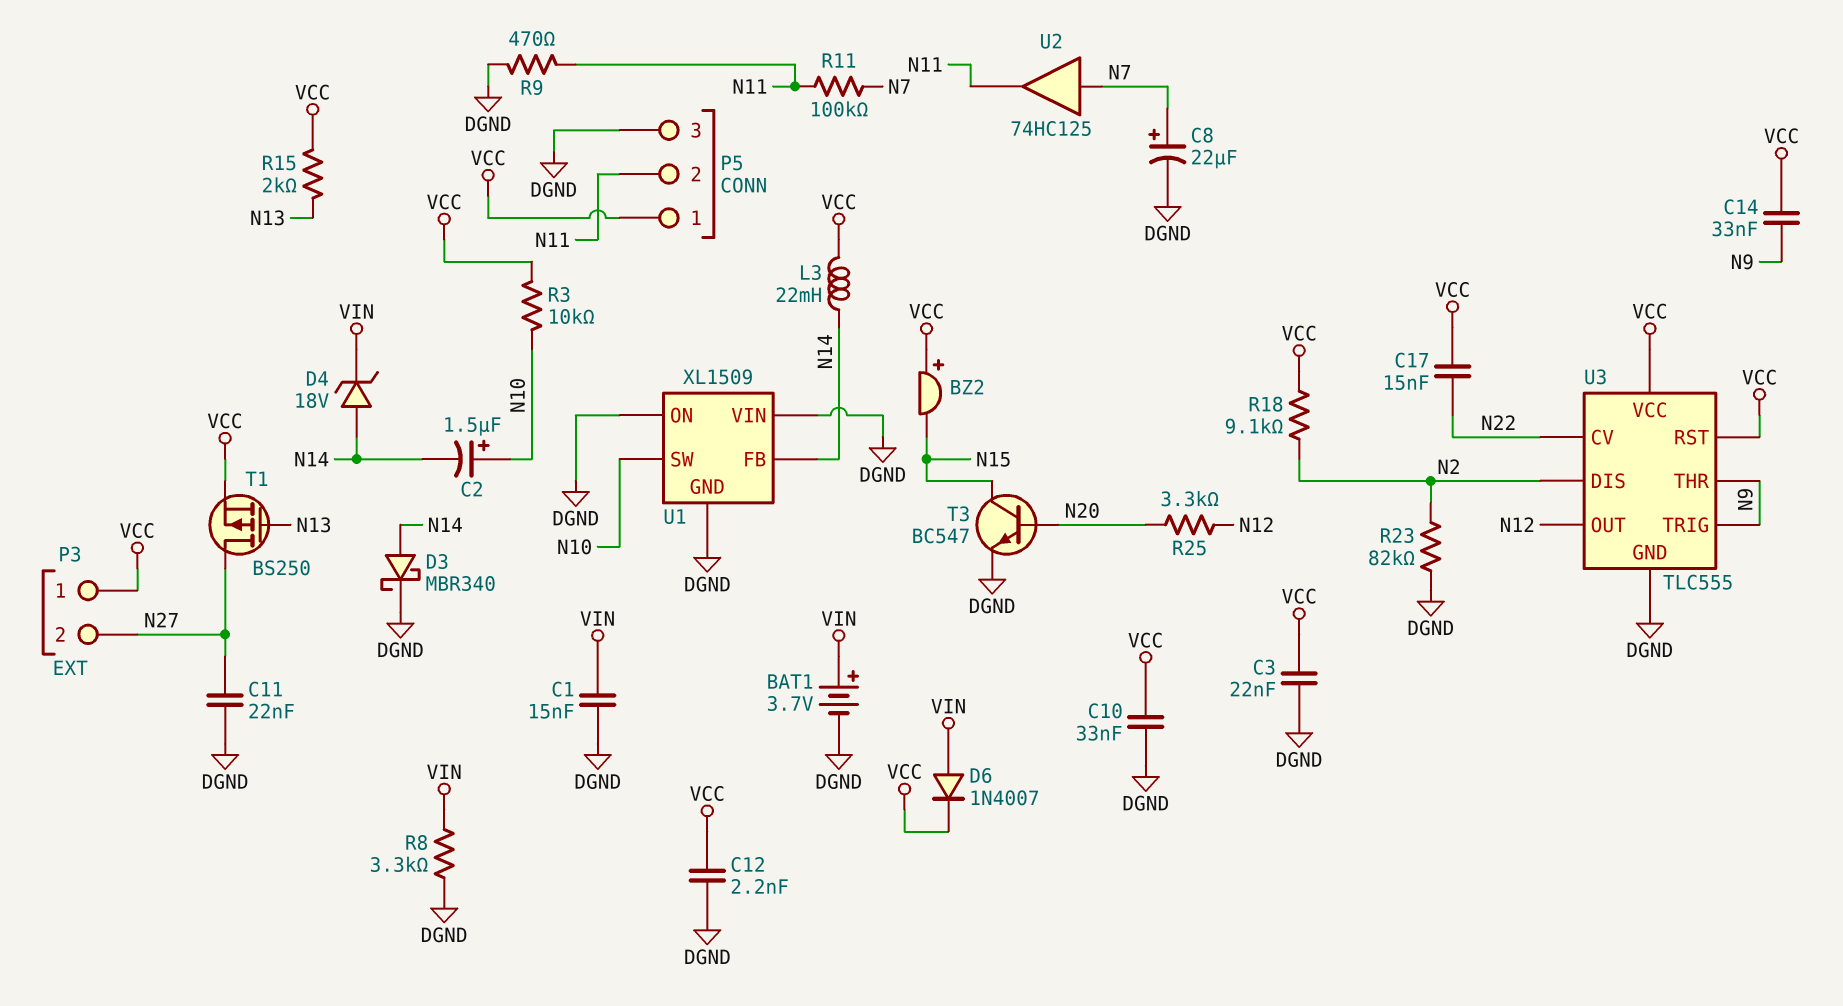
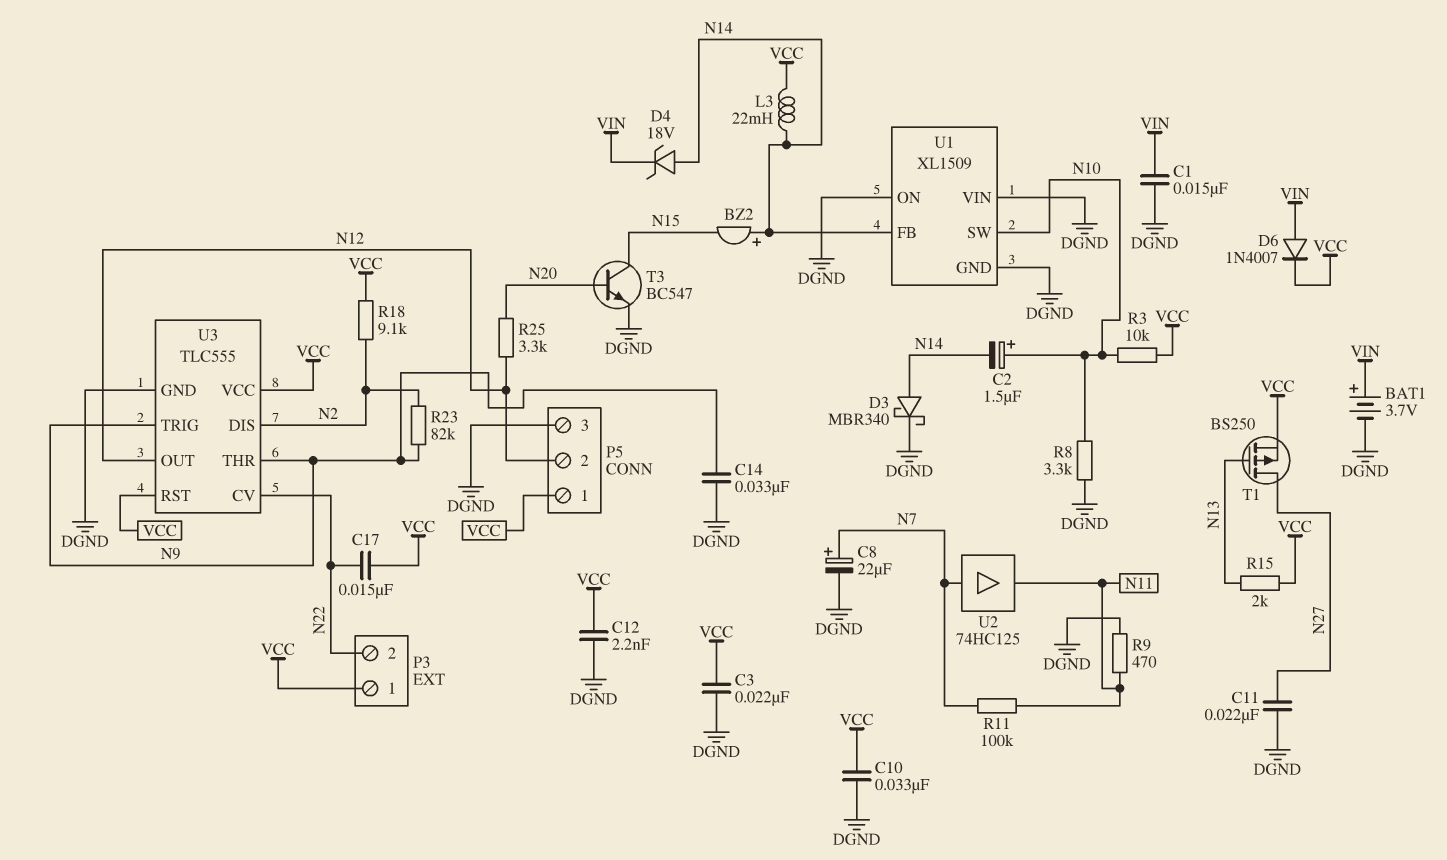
BZ2: buzzer (plus VCC, minus N15) -> buzzer (plus N14, minus N15)
C14: 33nF (N9, VCC) -> 33nF (DGND, N9)
P3 pin 2: N27 -> N22
P5 pin 2: N11 -> N12
R8: 3.3k (DGND, VIN) -> 3.3k (DGND, N10)
R23: 82k (DGND, N2) -> 82k (N2, N9)

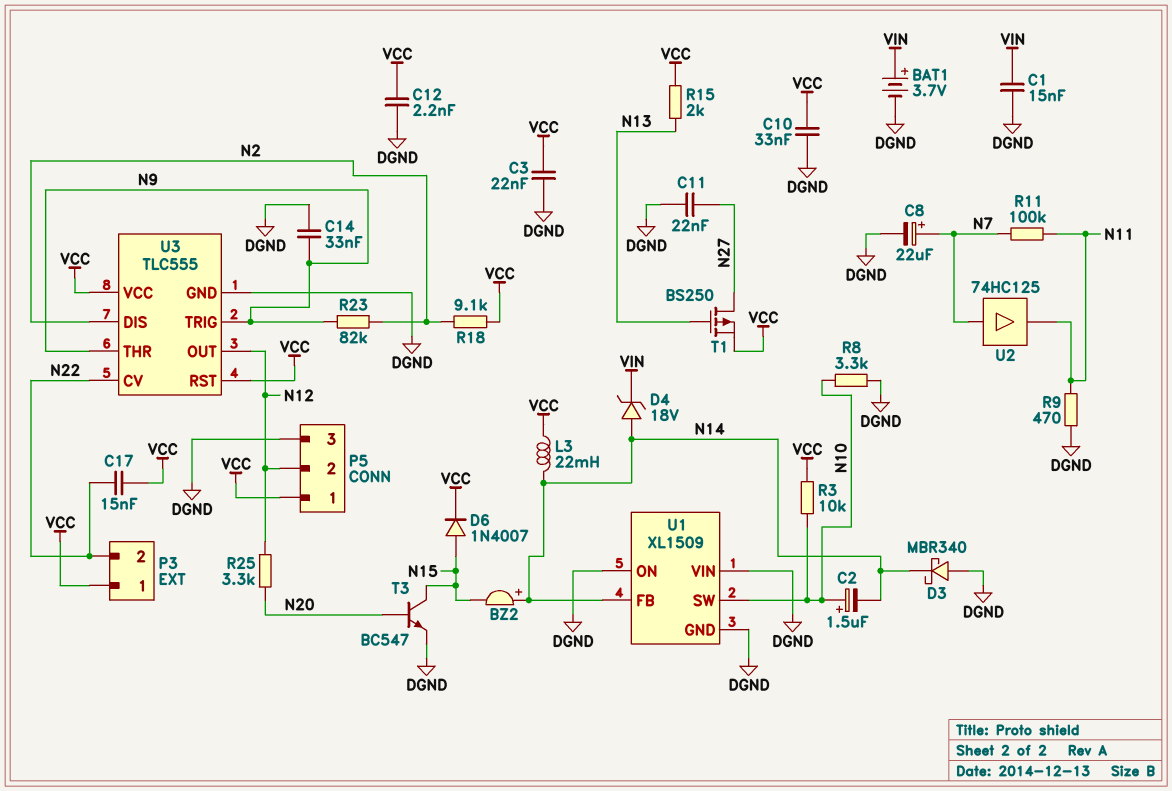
D3: schottky MBR340 (A N14, K DGND) -> schottky MBR340 (A DGND, K N14)
D6: diode 1N4007 (A VIN, K VCC) -> diode 1N4007 (A N15, K VCC)

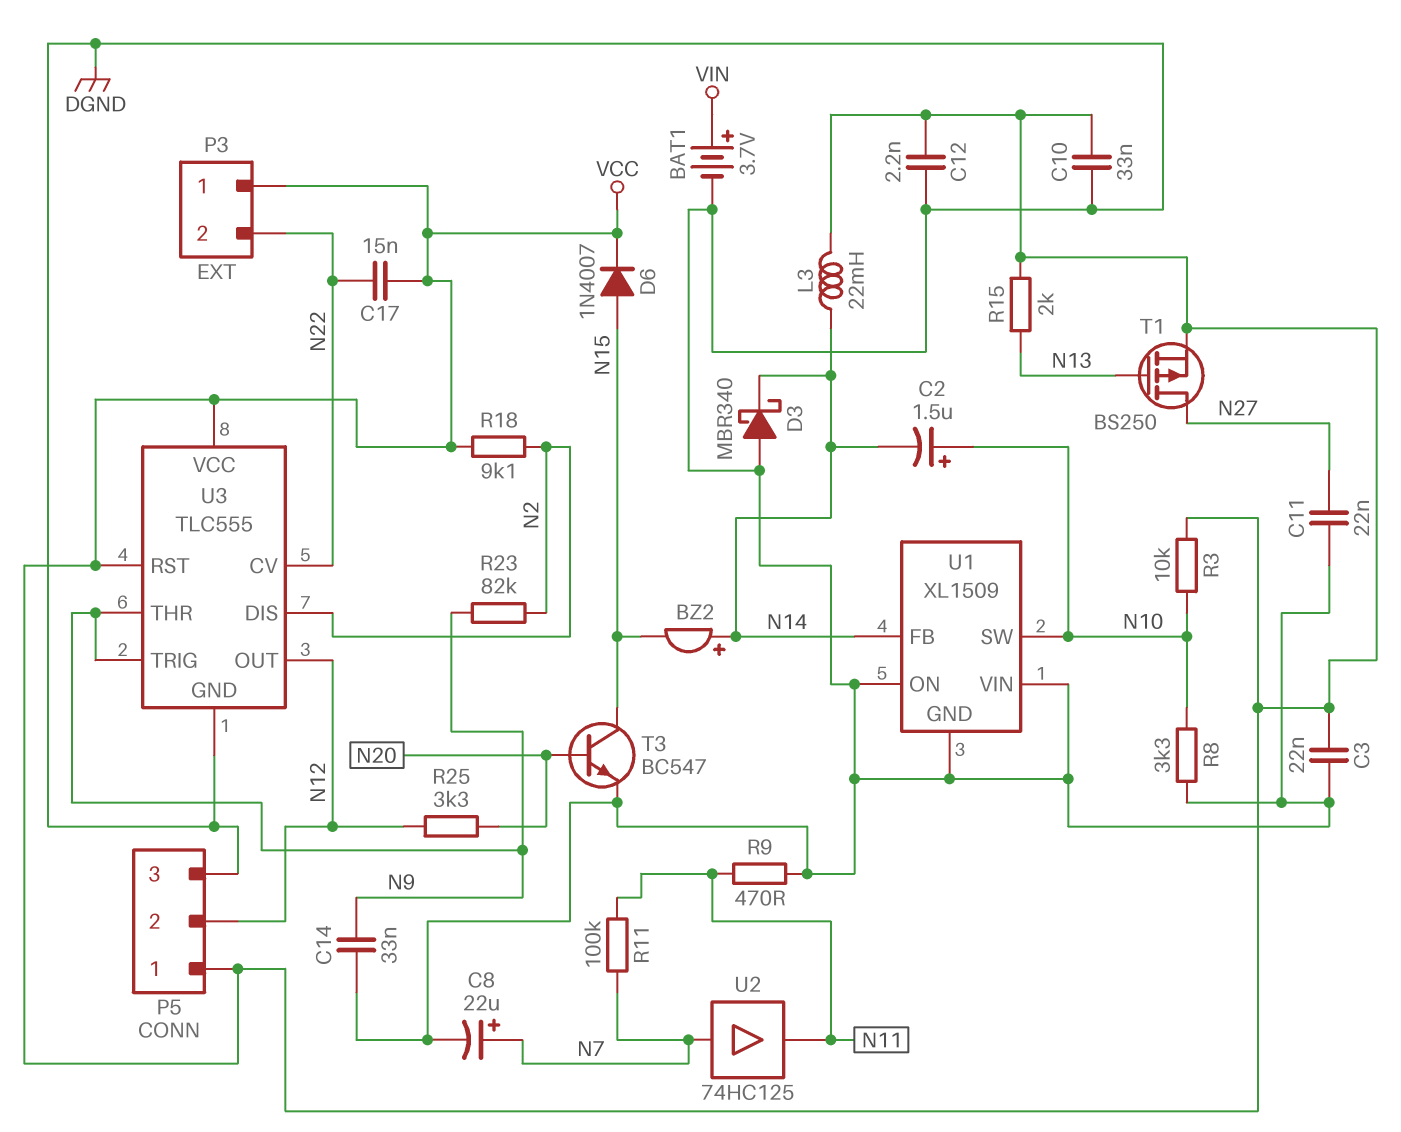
C1: 15nF (DGND, VIN) -> none
D4: zener 18V (A N14, K VIN) -> none

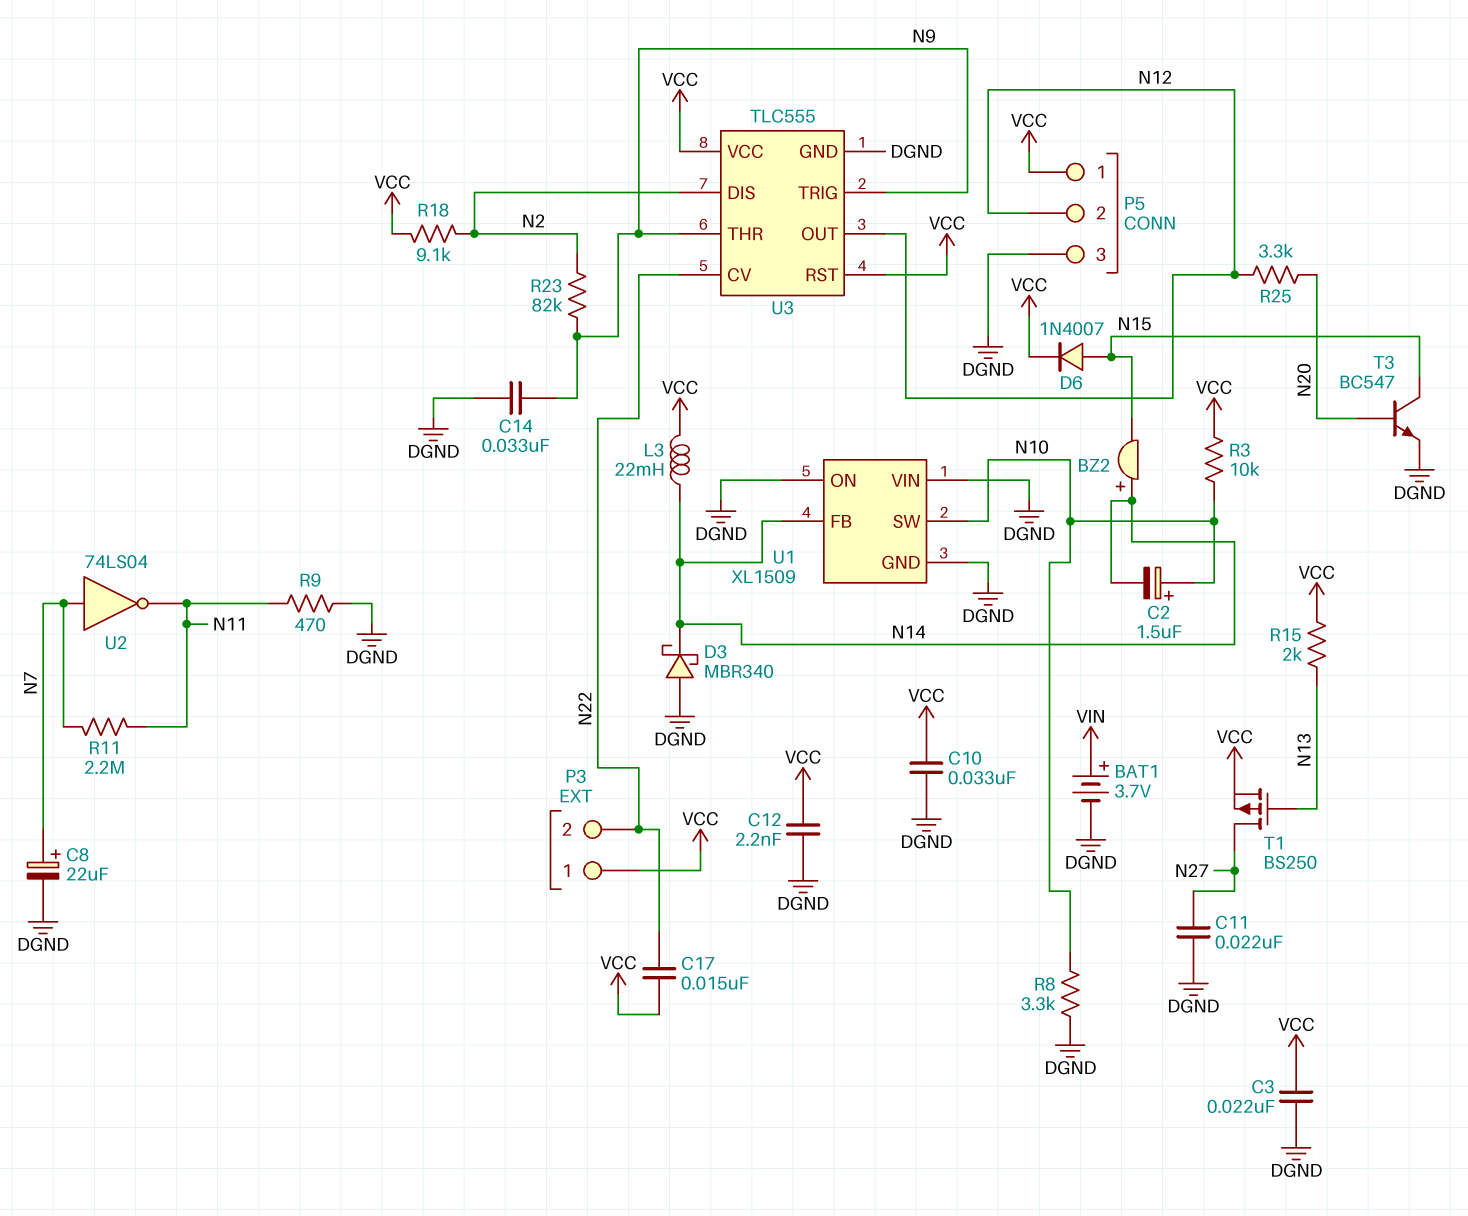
R11: 100k (N7, N11) -> 2.2M (N7, N11)
U2: buffer 74HC125 (in N7, out N11) -> NOT 74LS04 (in N7, out N11)

